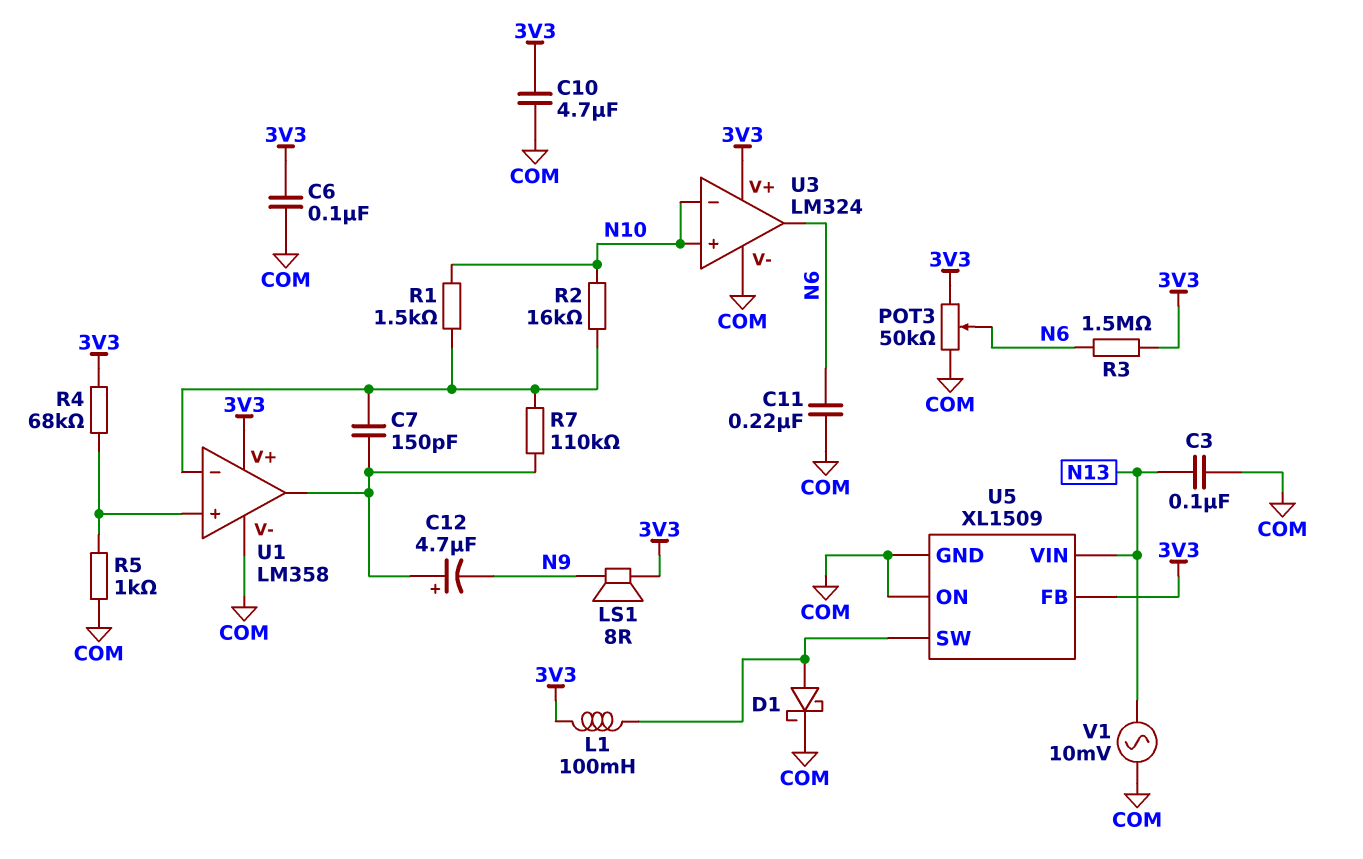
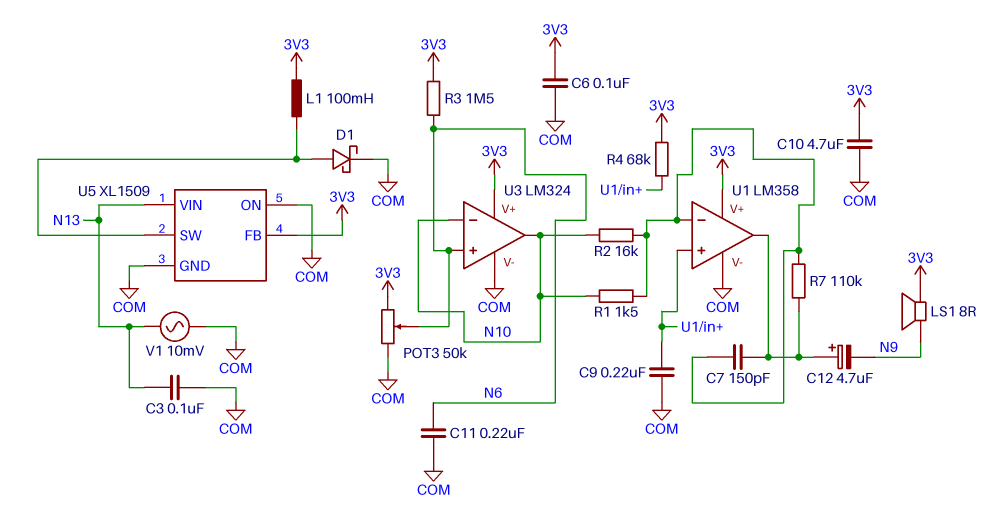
C9: none -> 220nF (COM, U1/in+)
R5: 1k (COM, U1/in+) -> none
U3 pin in+: N10 -> N6
U3 pin out: N6 -> N10

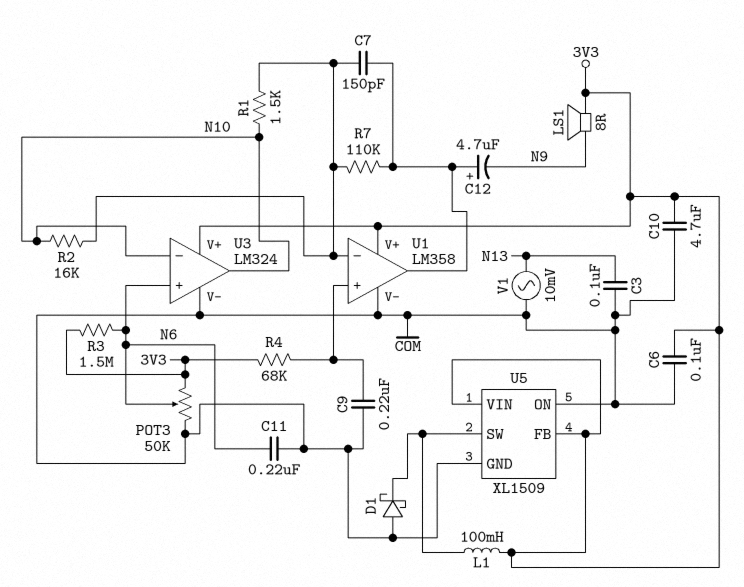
D1: schottky (A U5/SW, K COM) -> schottky (A COM, K U5/SW)
U5 pin VIN: N13 -> 3V3

